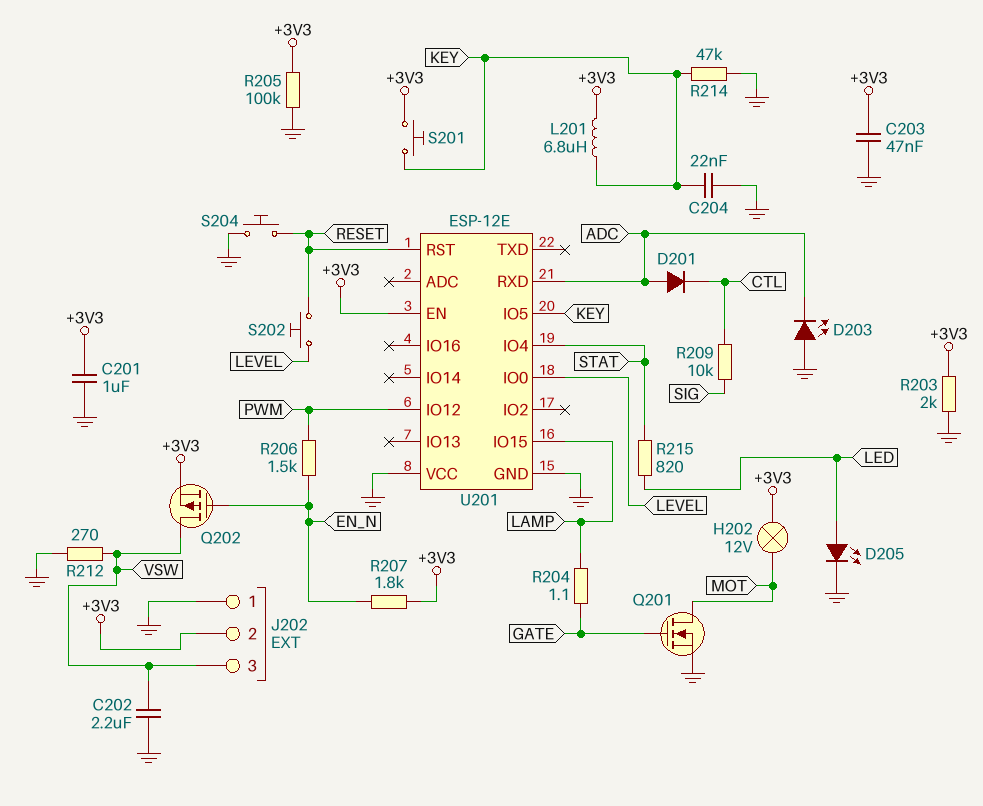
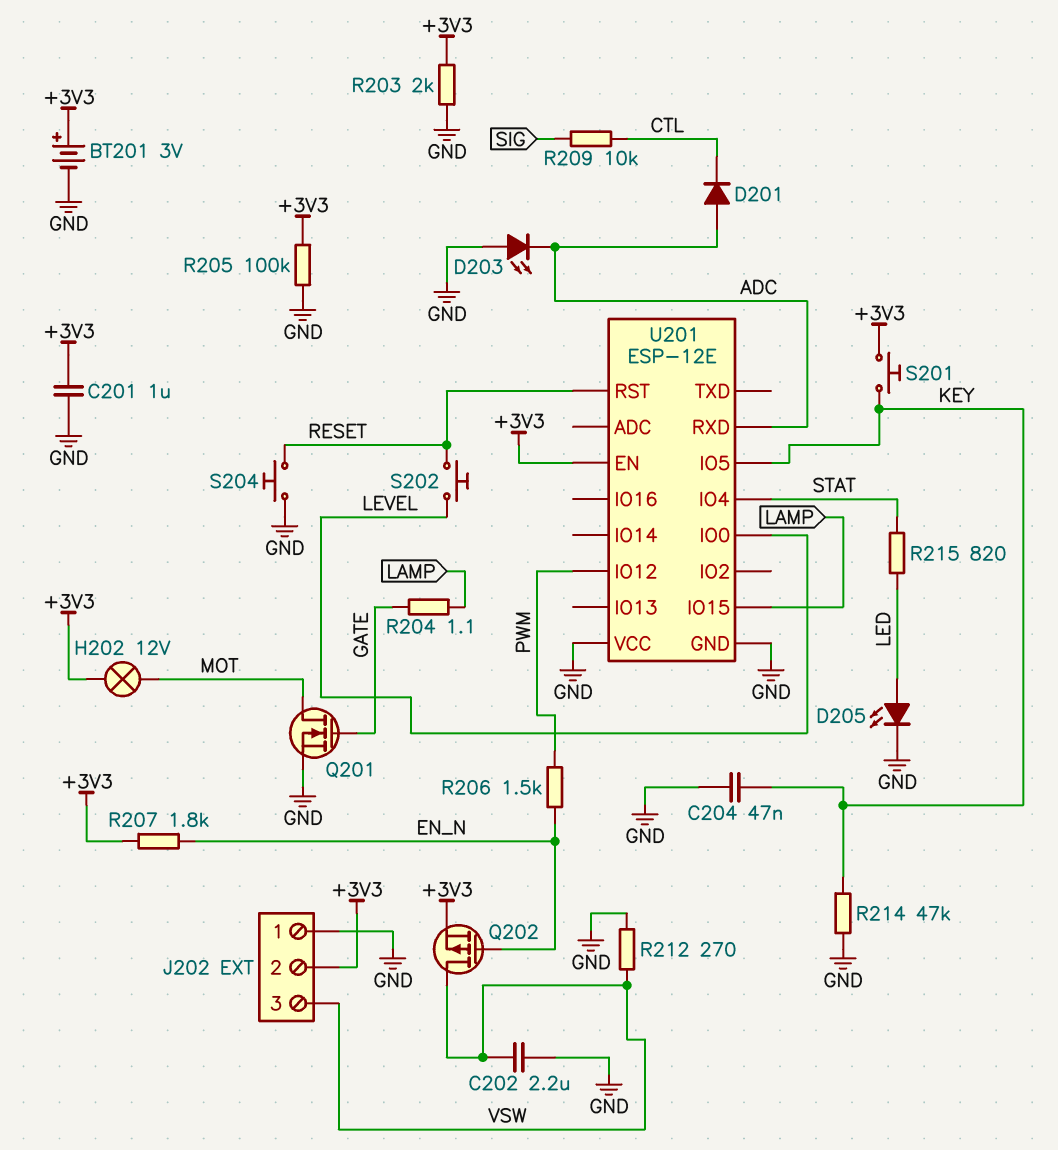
BT201: none -> 3V (plus +3V3, minus GND)
C203: 47nF (+3V3, GND) -> none
C204: 22nF (GND, KEY) -> 47nF (GND, KEY)
L201: 6.8uH (+3V3, KEY) -> none

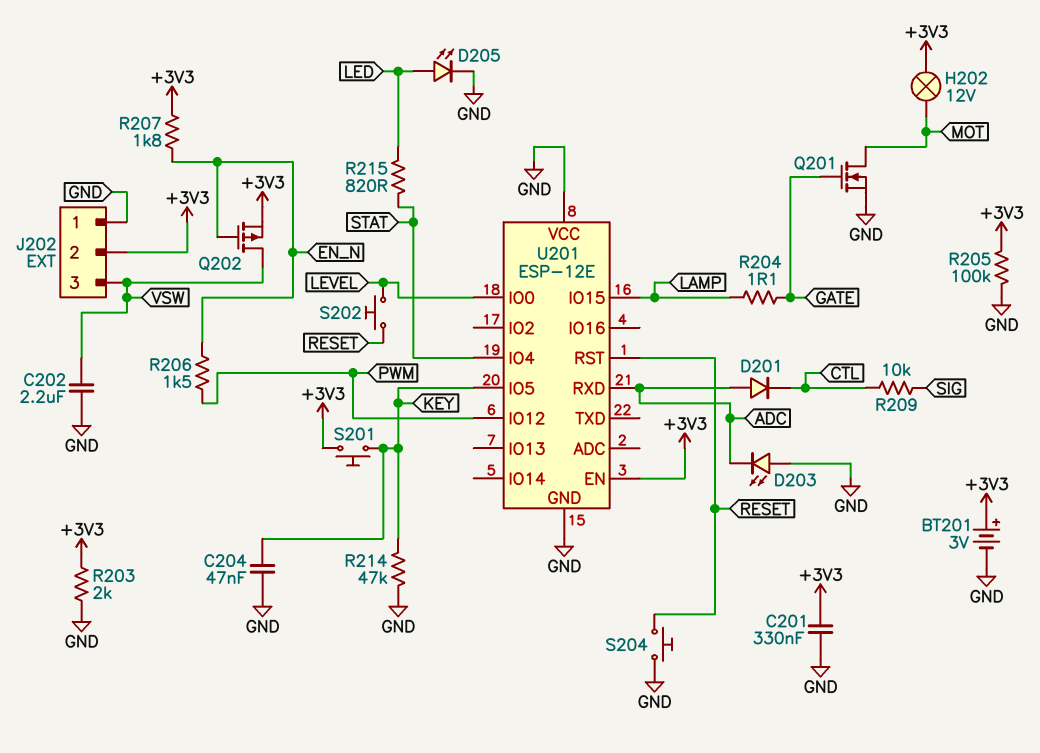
C201: 1uF (+3V3, GND) -> 330nF (+3V3, GND)
R212: 270 (GND, VSW) -> none

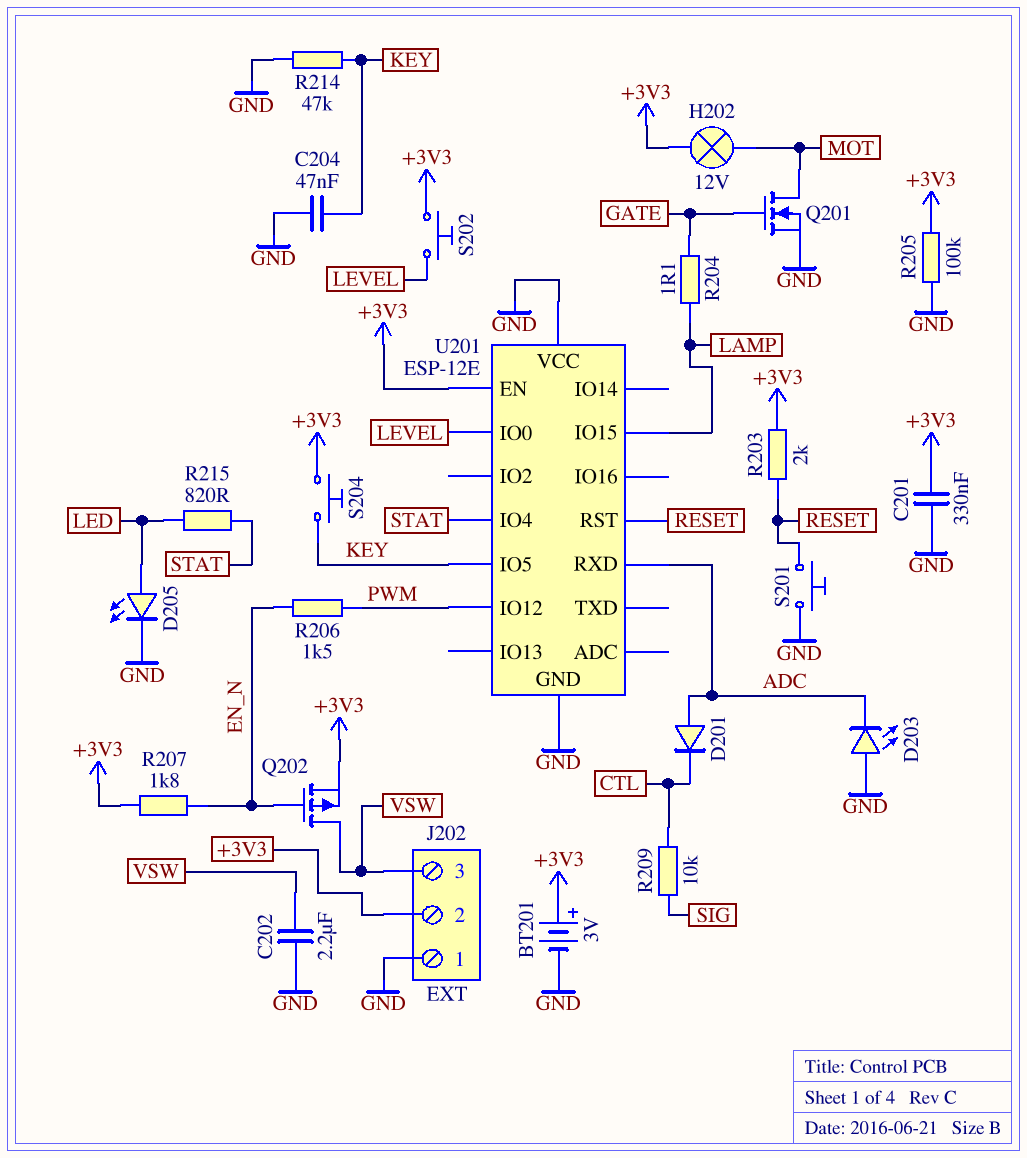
R203: 2k (+3V3, GND) -> 2k (+3V3, RESET)
S201: button (+3V3, KEY) -> button (GND, RESET)
S202: button (LEVEL, RESET) -> button (+3V3, LEVEL)
S204: button (GND, RESET) -> button (+3V3, KEY)

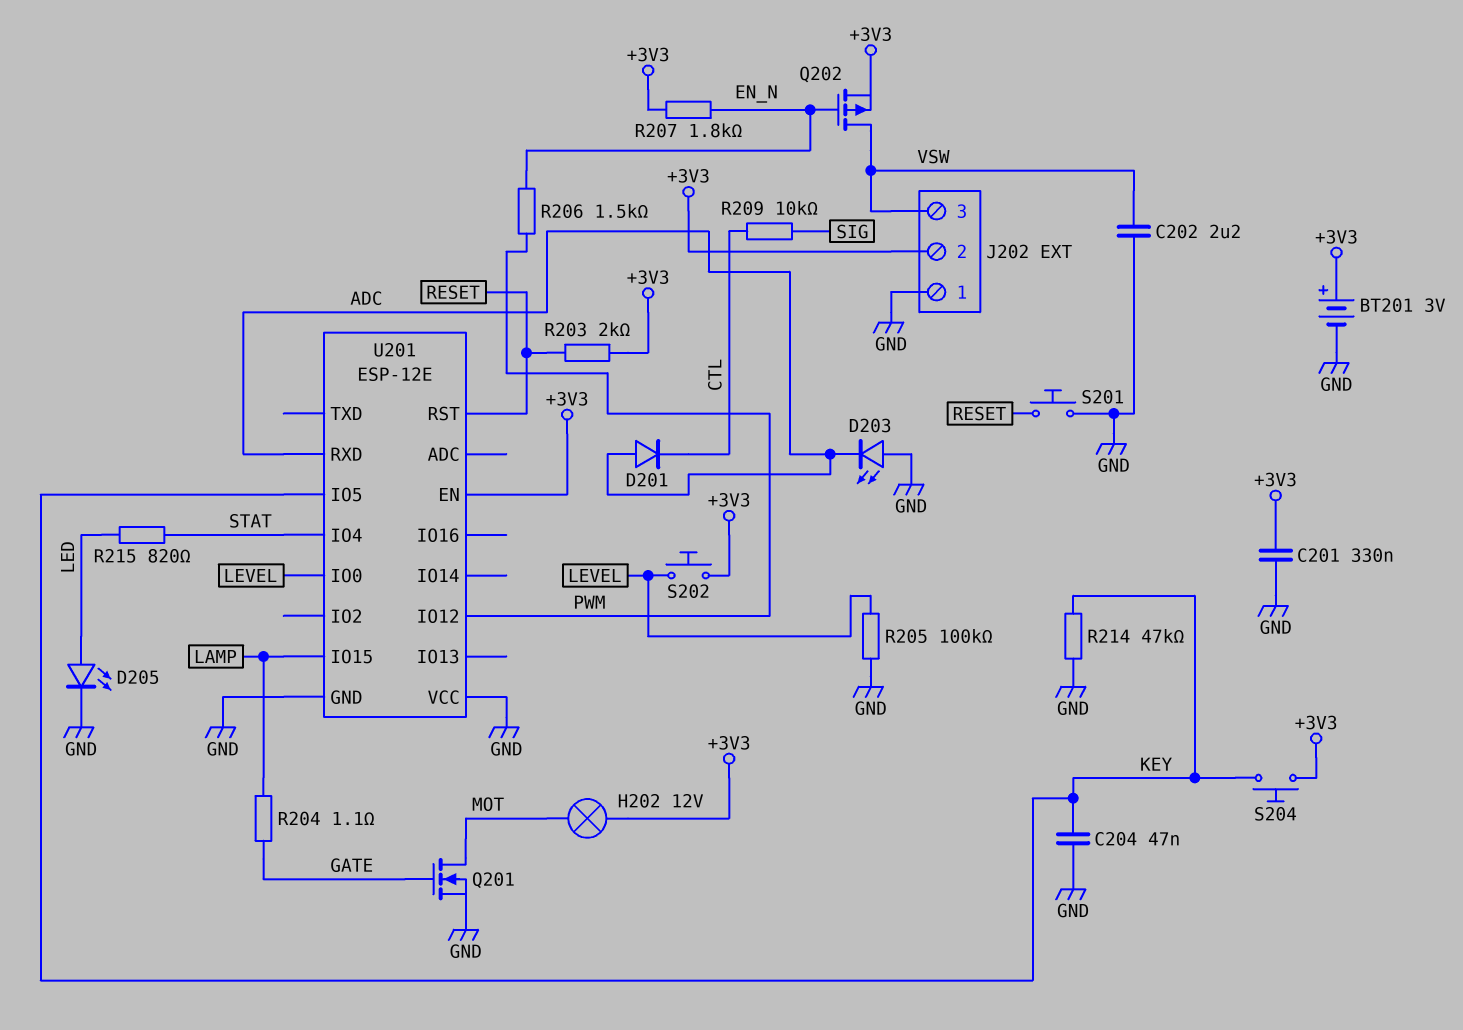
R205: 100k (+3V3, GND) -> 100k (GND, LEVEL)

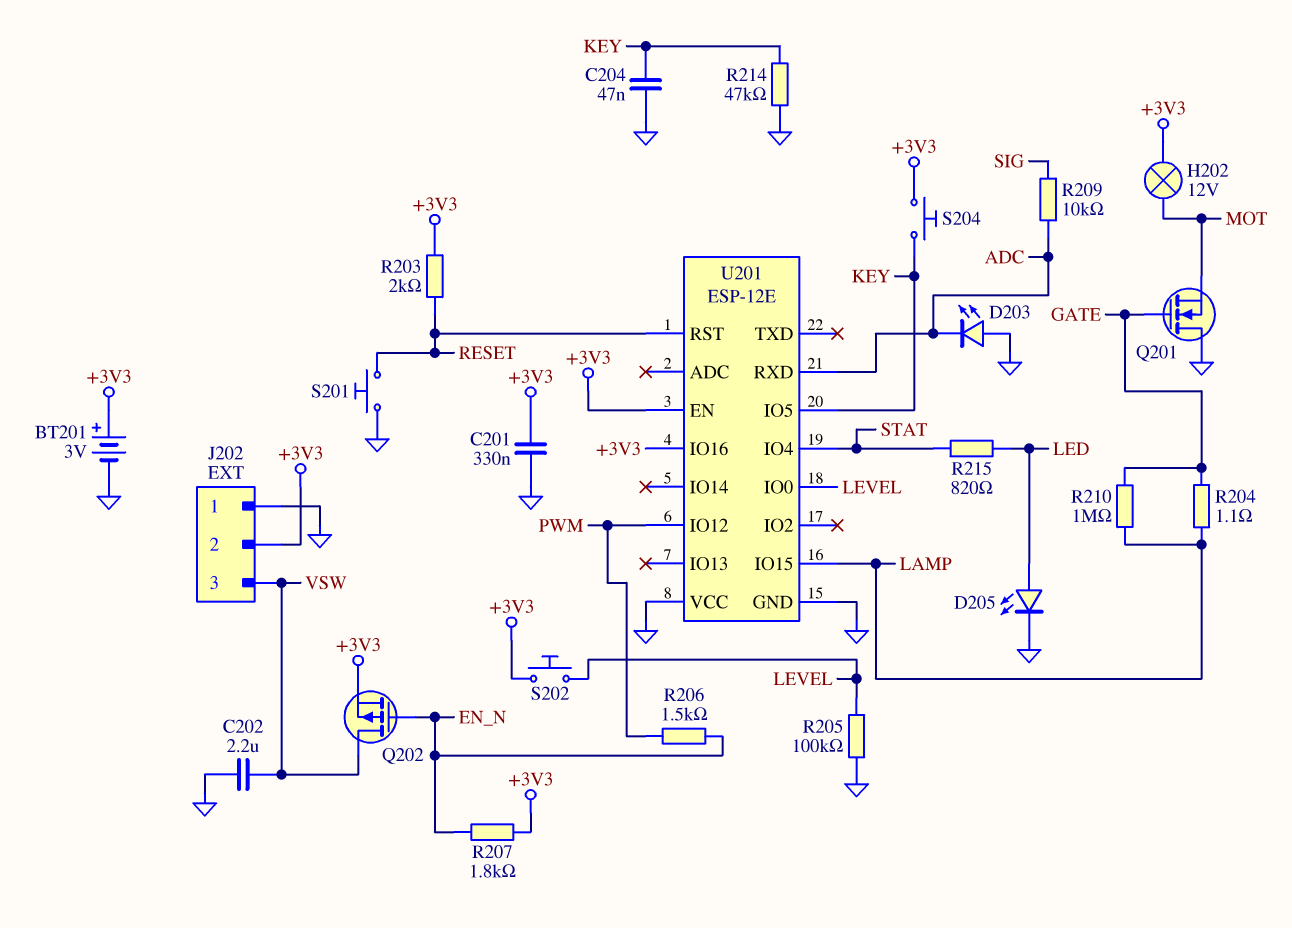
D201: diode (A ADC, K CTL) -> none
Q201: NMOS (G GATE, D MOT, S GND) -> NMOS (G GATE, D GND, S MOT)
R209: 10k (CTL, SIG) -> 10k (ADC, SIG)
R210: none -> 1M (GATE, LAMP)
U201 pin IO16: none -> +3V3

